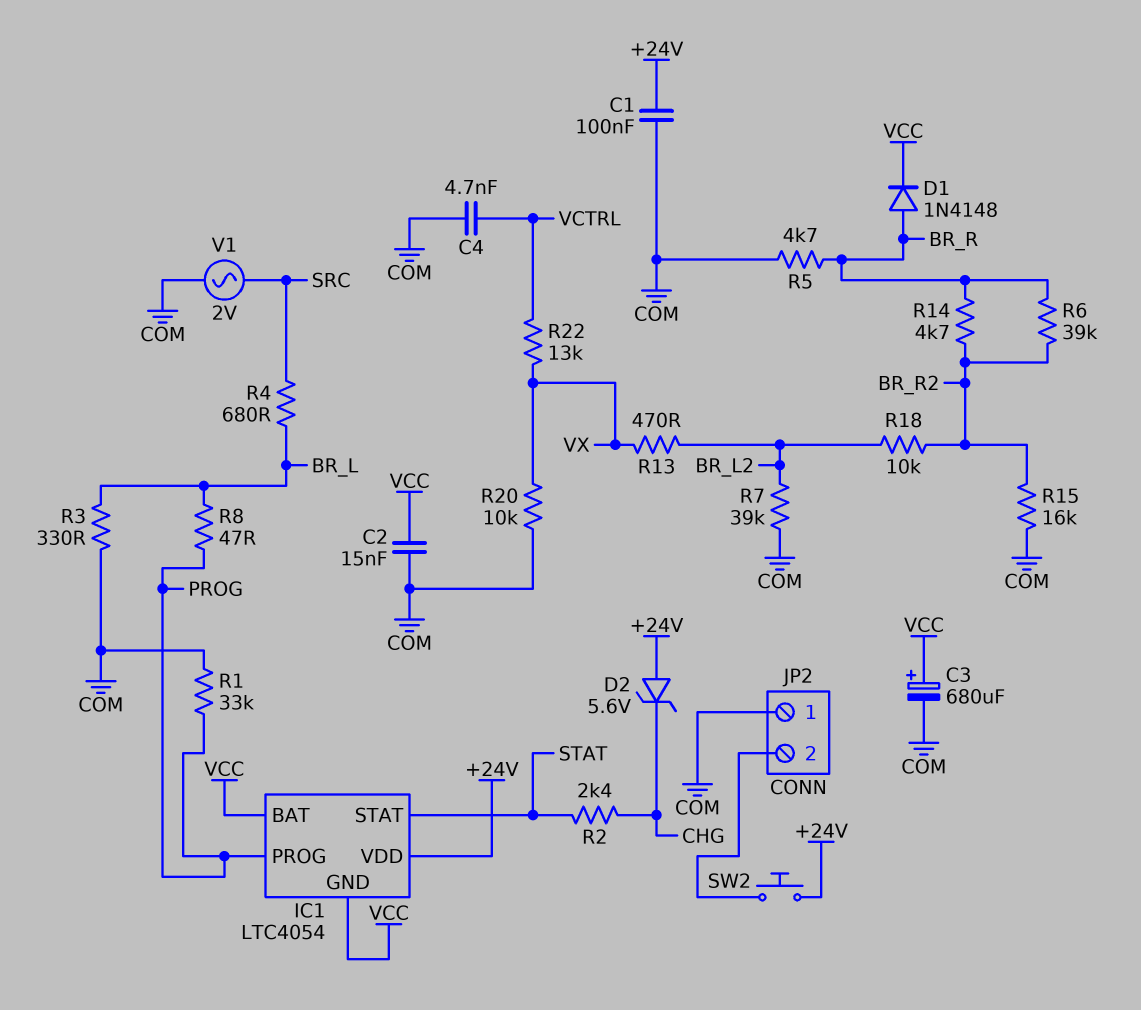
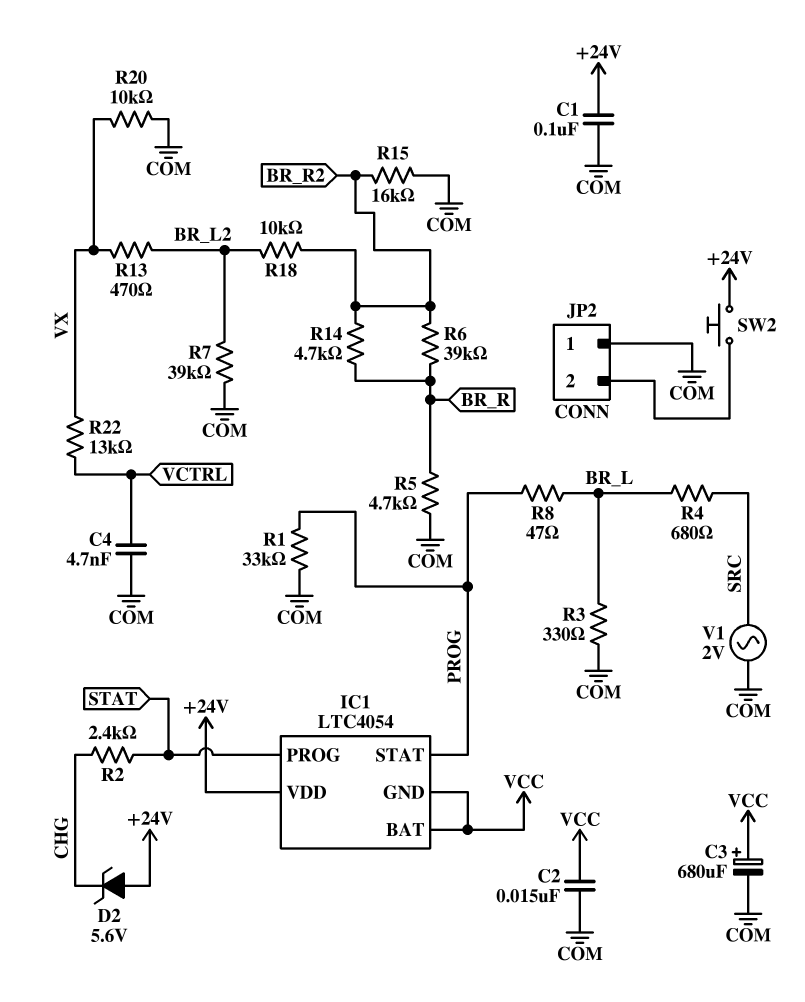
D1: diode 1N4148 (A BR_R, K VCC) -> none
IC1 pin PROG: PROG -> STAT
IC1 pin STAT: STAT -> PROG

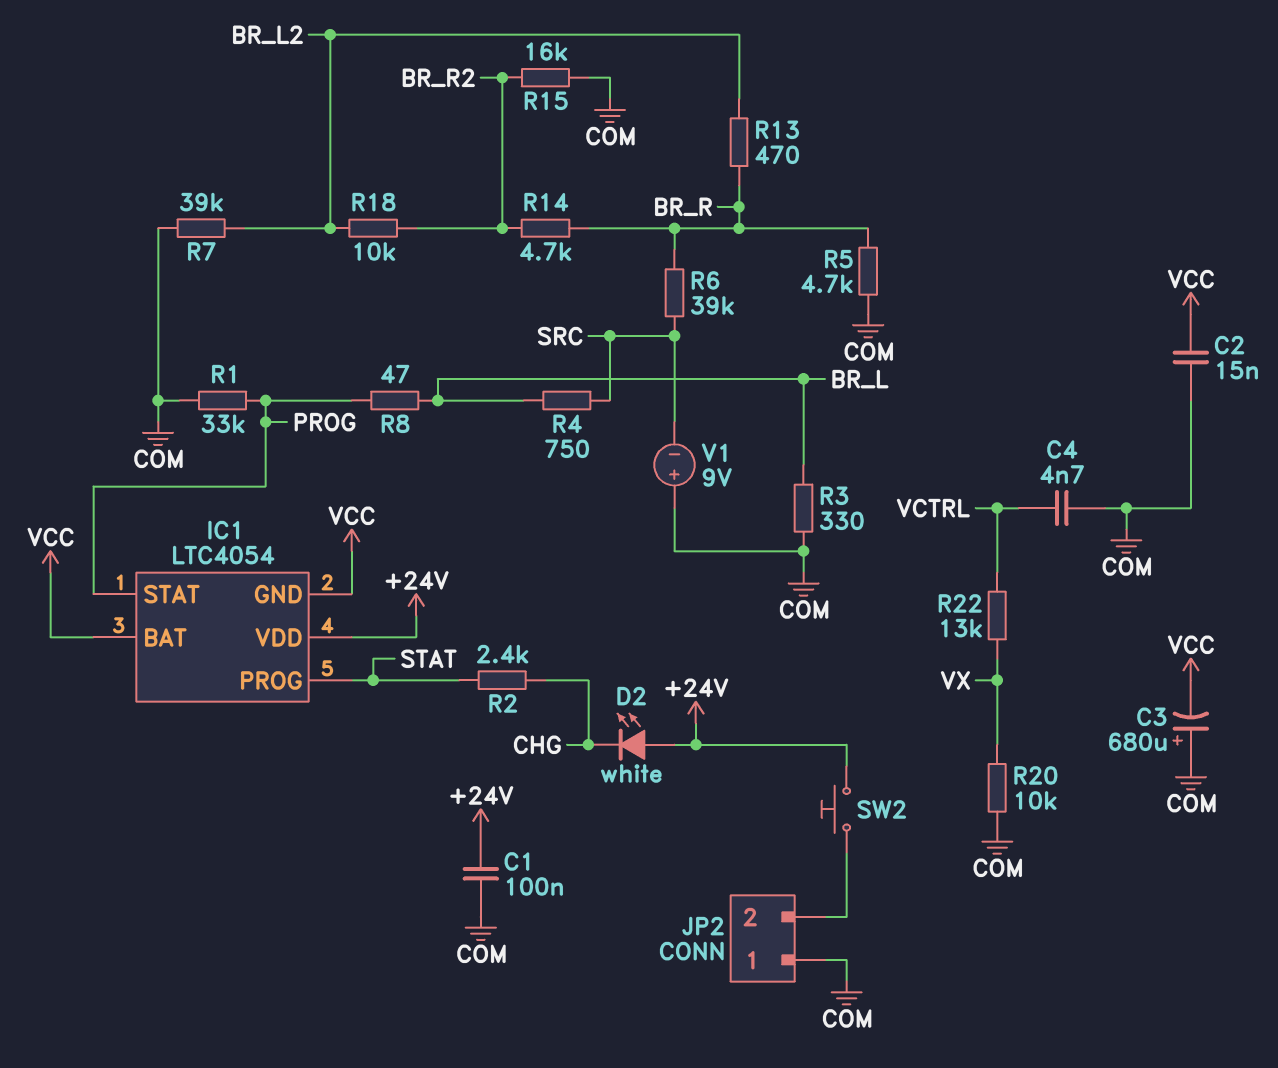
C3: 680uF (plus VCC, minus COM) -> 680uF (plus COM, minus VCC)
D2: zener 5.6V (A +24V, K CHG) -> LED white (A +24V, K CHG)
R4: 680 (BR_L, SRC) -> 750 (BR_L, SRC)
R6: 39k (BR_R, BR_R2) -> 39k (BR_R, SRC)
R13: 470 (BR_L2, VX) -> 470 (BR_L2, BR_R)
V1: AC 2V (COM, SRC) -> 9V (plus COM, minus SRC)

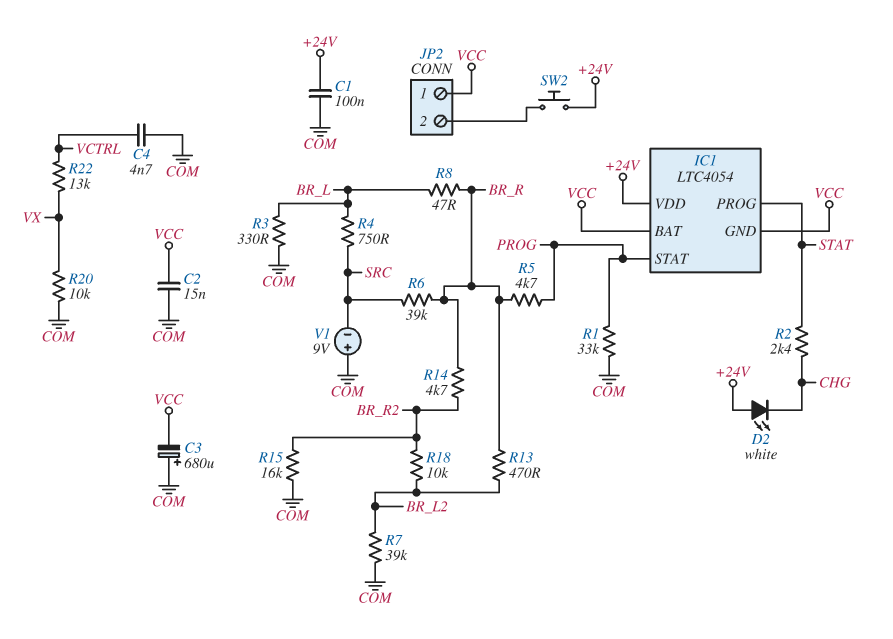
JP2 pin 1: COM -> VCC
R5: 4.7k (BR_R, COM) -> 4.7k (BR_R, PROG)
R8: 47 (BR_L, PROG) -> 47 (BR_L, BR_R)

